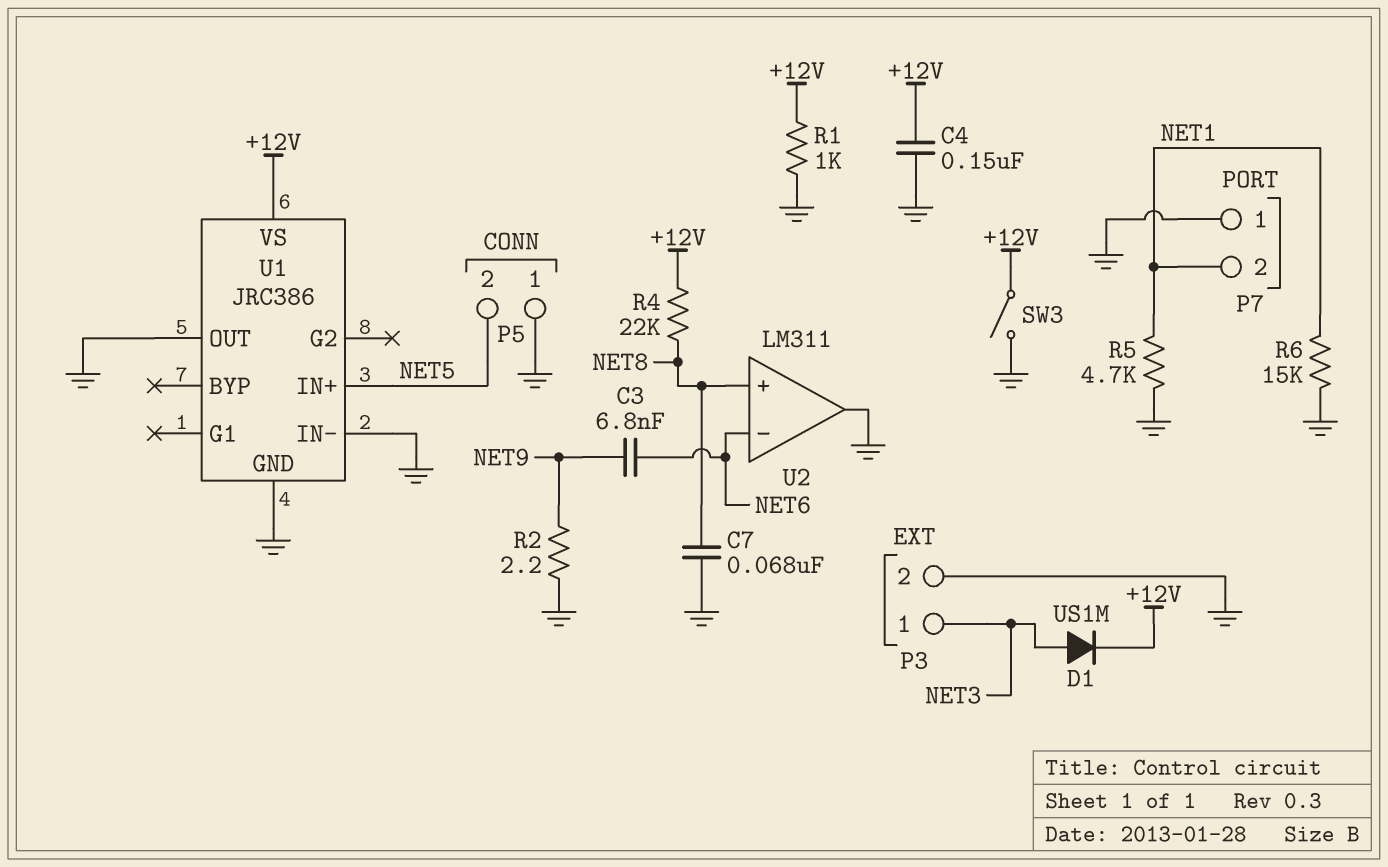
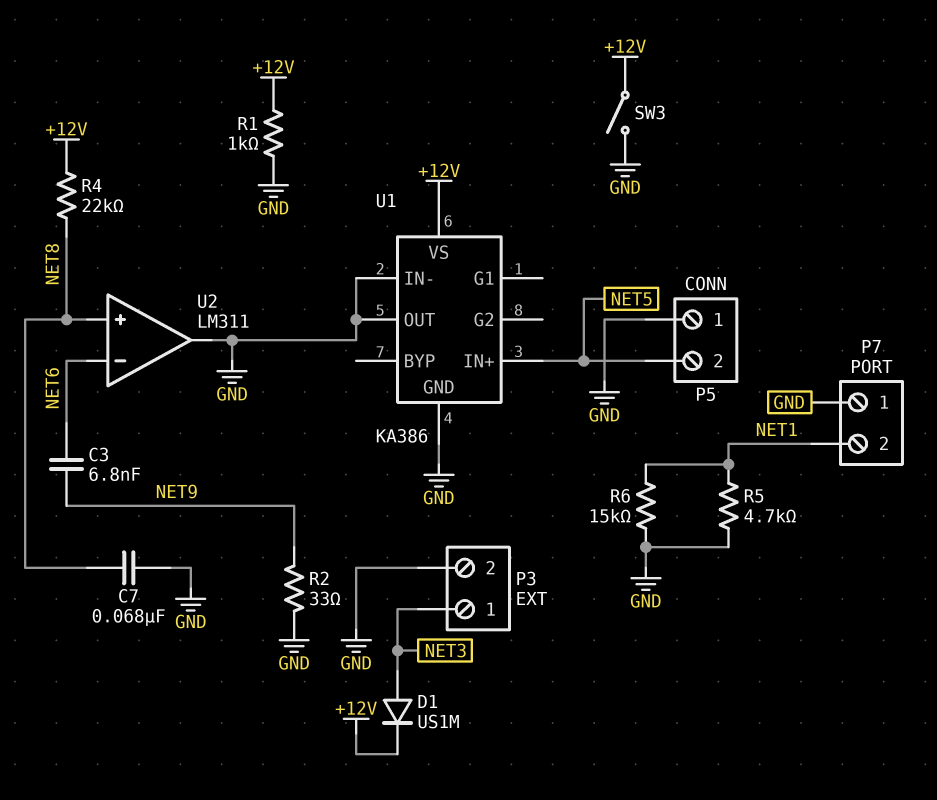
C4: 150nF (+12V, GND) -> none
R2: 2.2 (GND, NET9) -> 33 (GND, NET9)
U1: JRC386 -> KA386

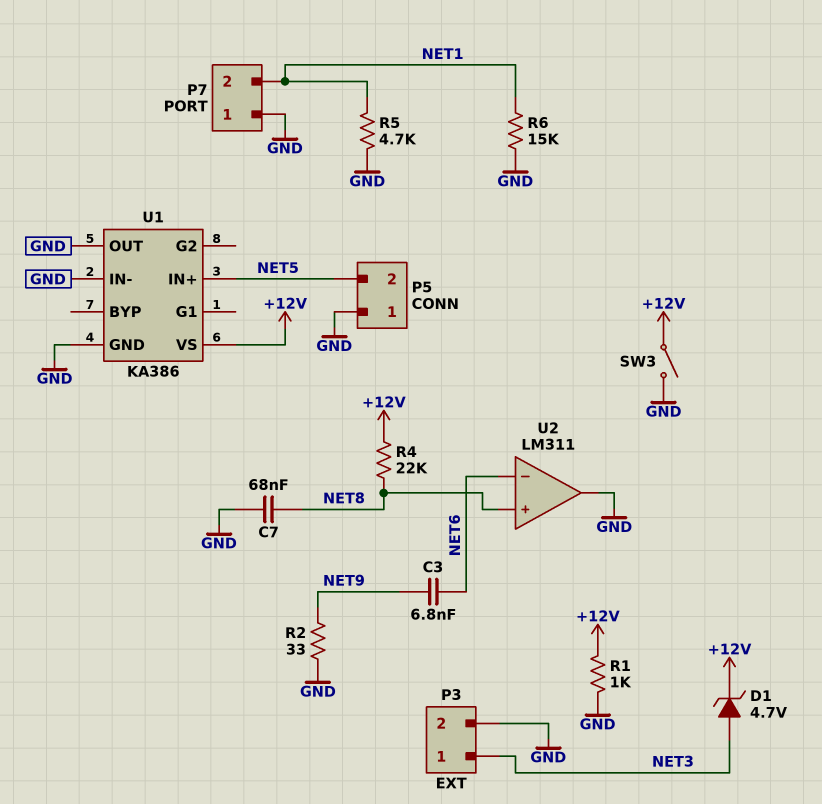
D1: diode US1M (A NET3, K +12V) -> zener 4.7V (A NET3, K +12V)

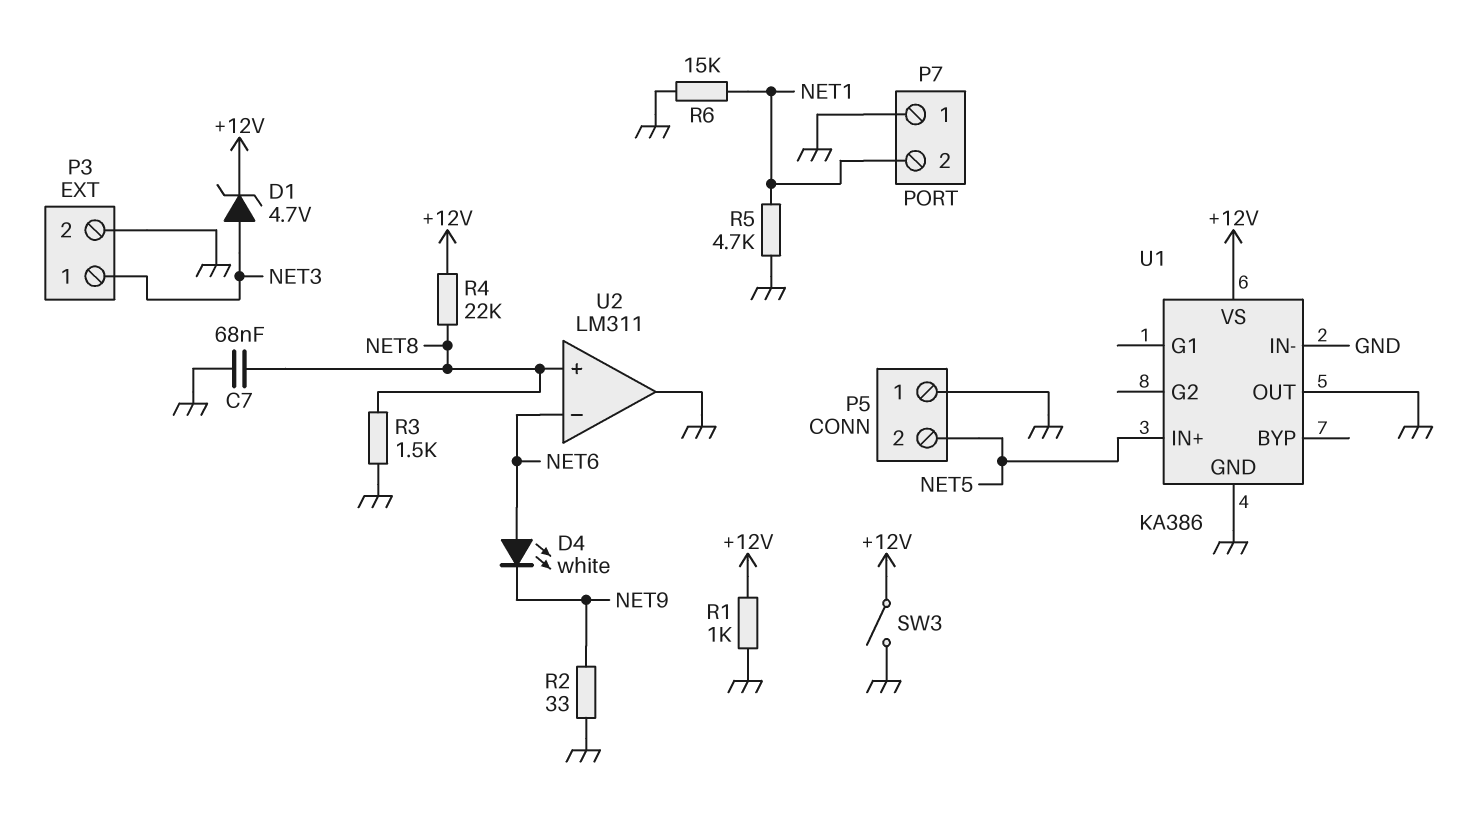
C3: 6.8nF (NET6, NET9) -> none
D4: none -> LED white (A NET6, K NET9)
R3: none -> 1.5k (GND, NET8)

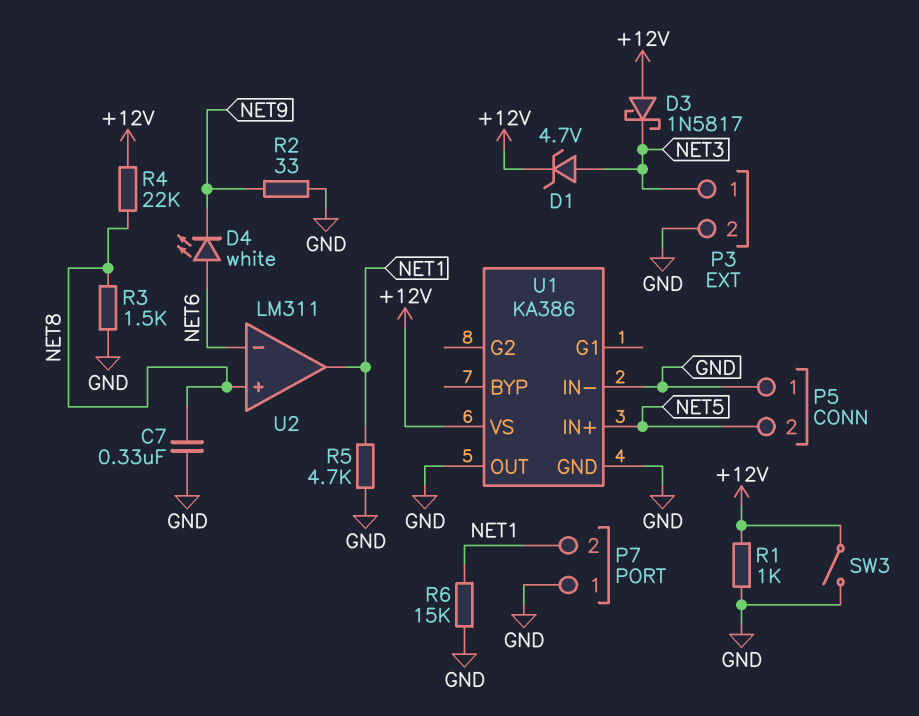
C7: 68nF (GND, NET8) -> 330nF (GND, NET8)
D3: none -> schottky 1N5817 (A +12V, K NET3)
U2 pin out: GND -> NET1

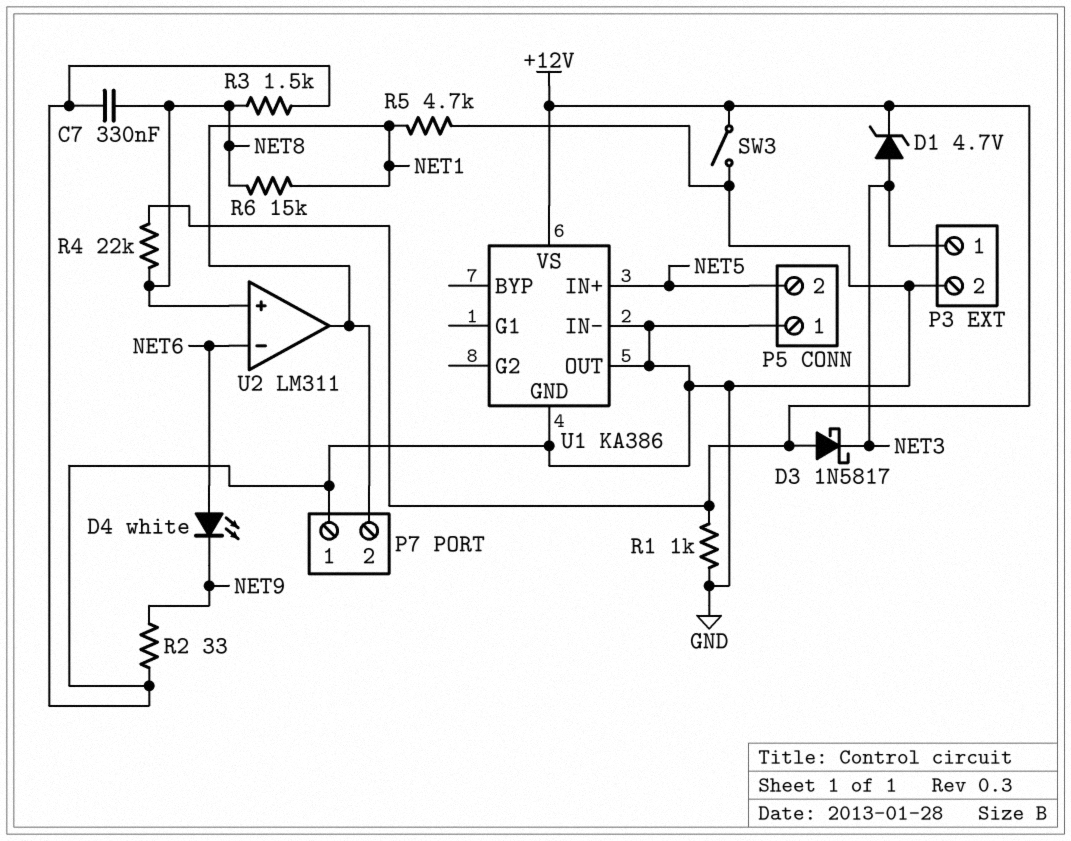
R6: 15k (GND, NET1) -> 15k (NET1, NET8)

